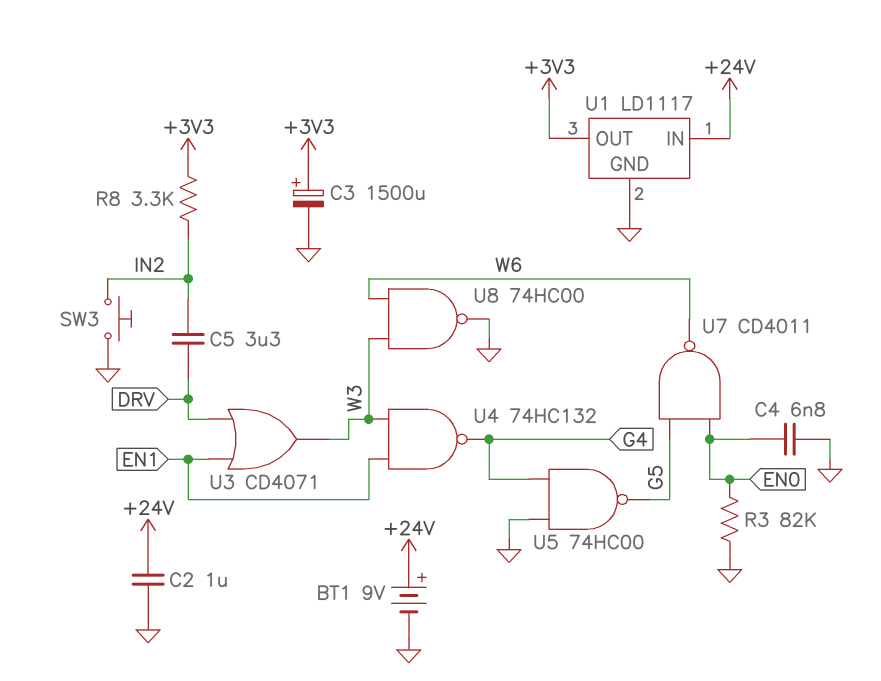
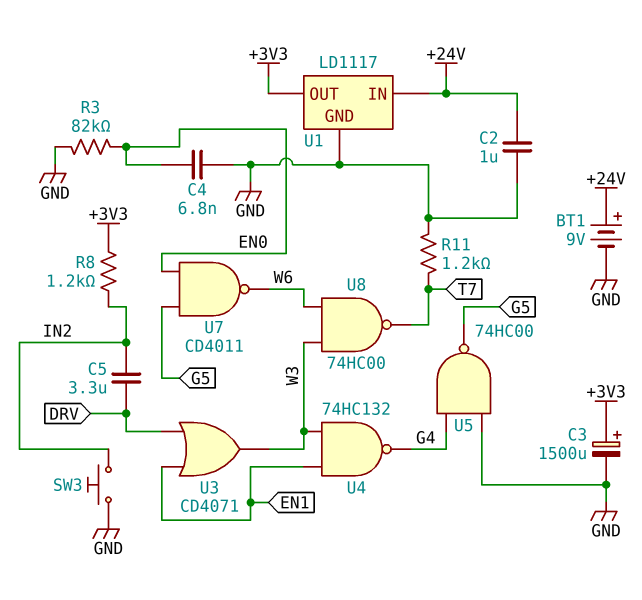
R8: 3.3k (+3V3, IN2) -> 1.2k (+3V3, IN2)
R11: none -> 1.2k (GND, T7)
U8: NAND 74HC00 (in W3, in W6, out GND) -> NAND 74HC00 (in W3, in W6, out T7)

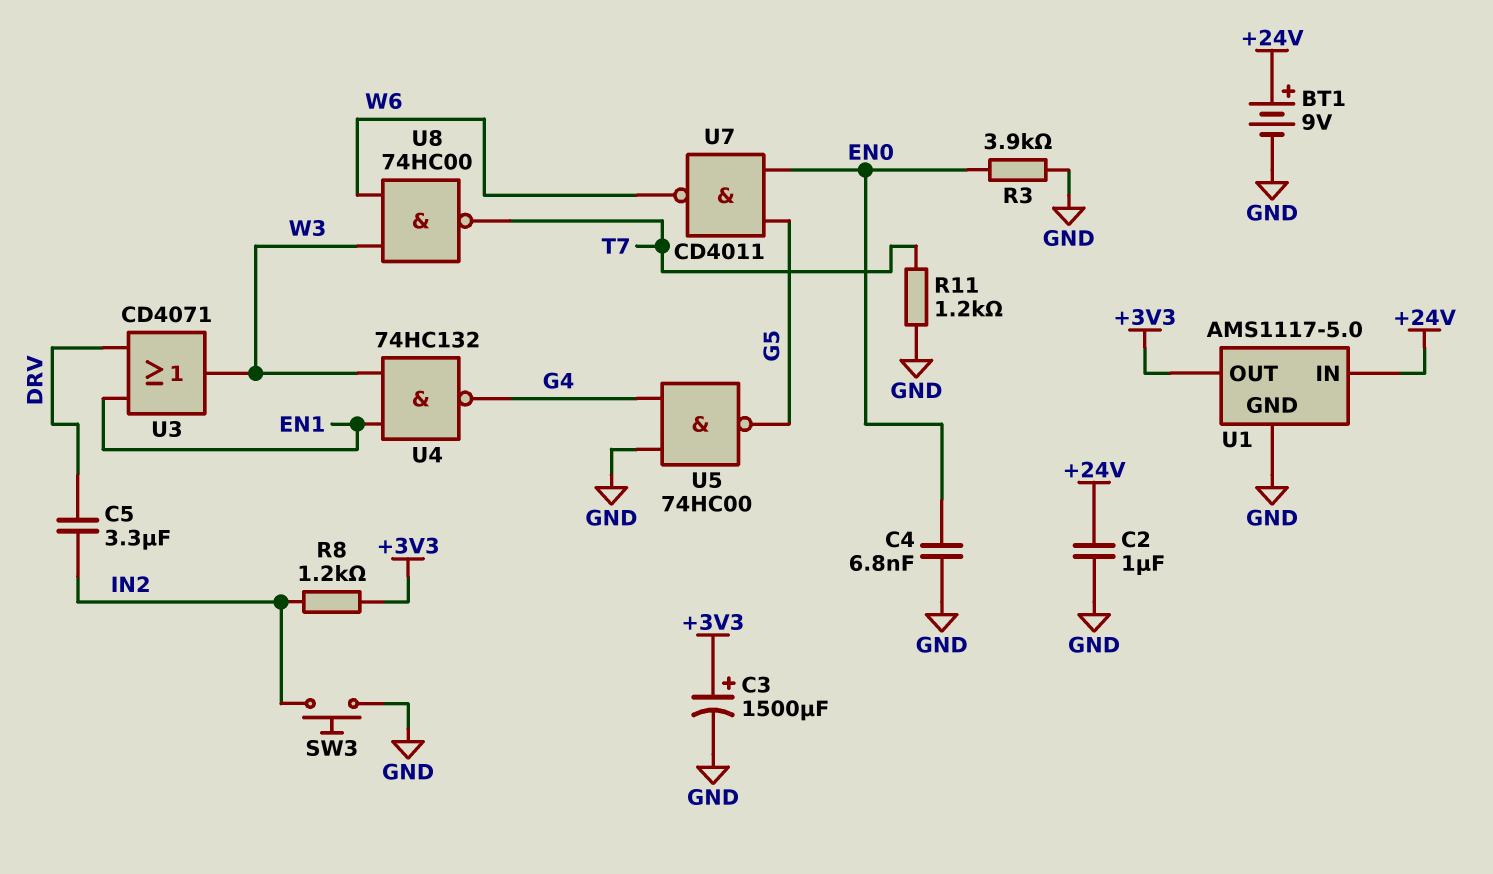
R3: 82k (EN0, GND) -> 3.9k (EN0, GND)
U1: LD1117 -> AMS1117-5.0

